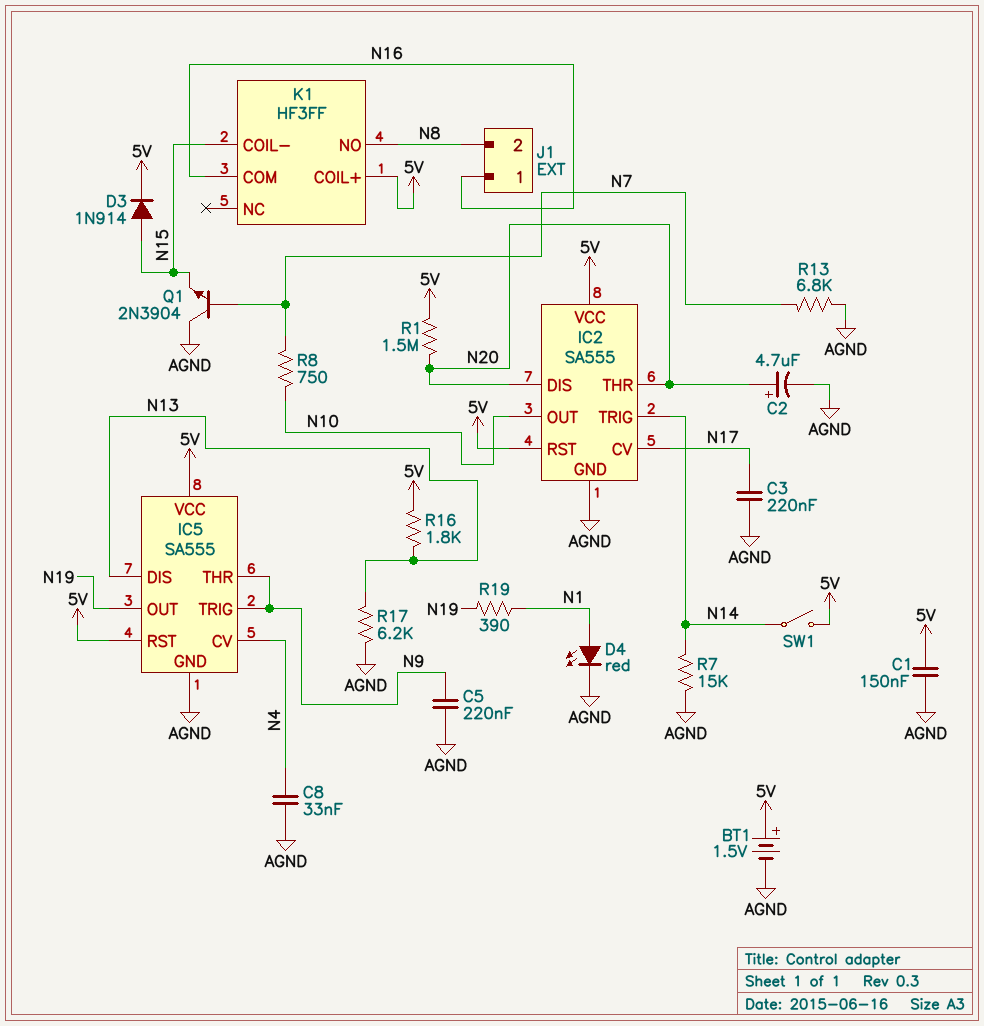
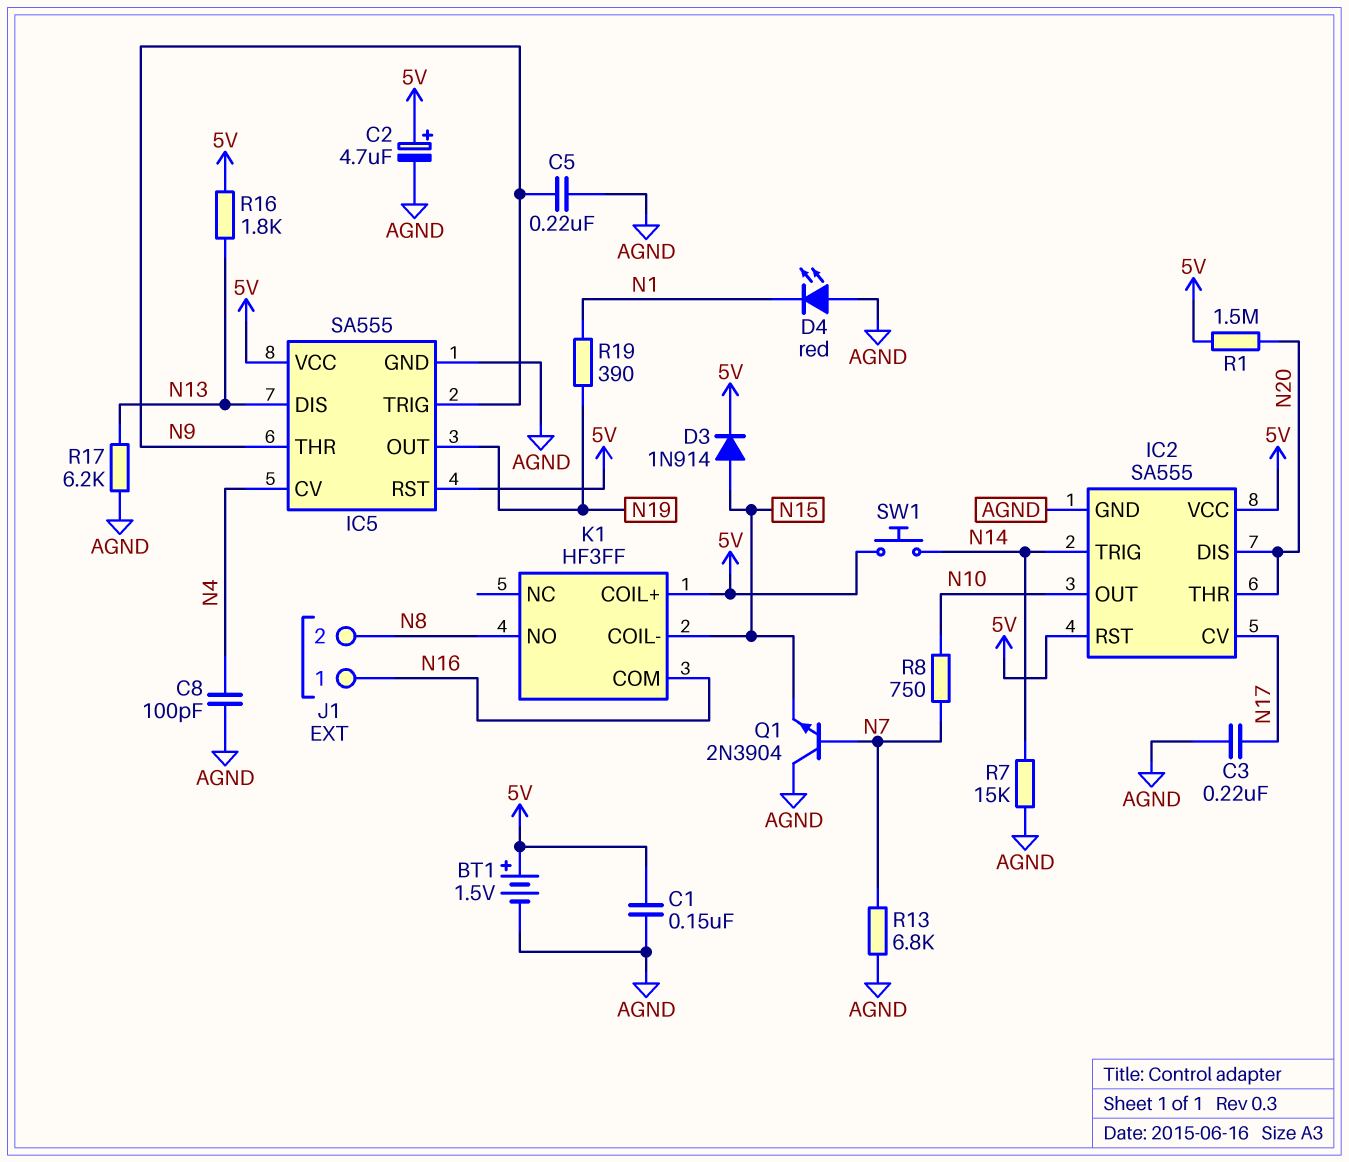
C2: 4.7uF (plus N20, minus AGND) -> 4.7uF (plus 5V, minus AGND)
C8: 33nF (AGND, N4) -> 100pF (AGND, N4)
D4: LED red (A N1, K AGND) -> LED red (A AGND, K N1)
SW1: switch (5V, N14) -> button (5V, N14)

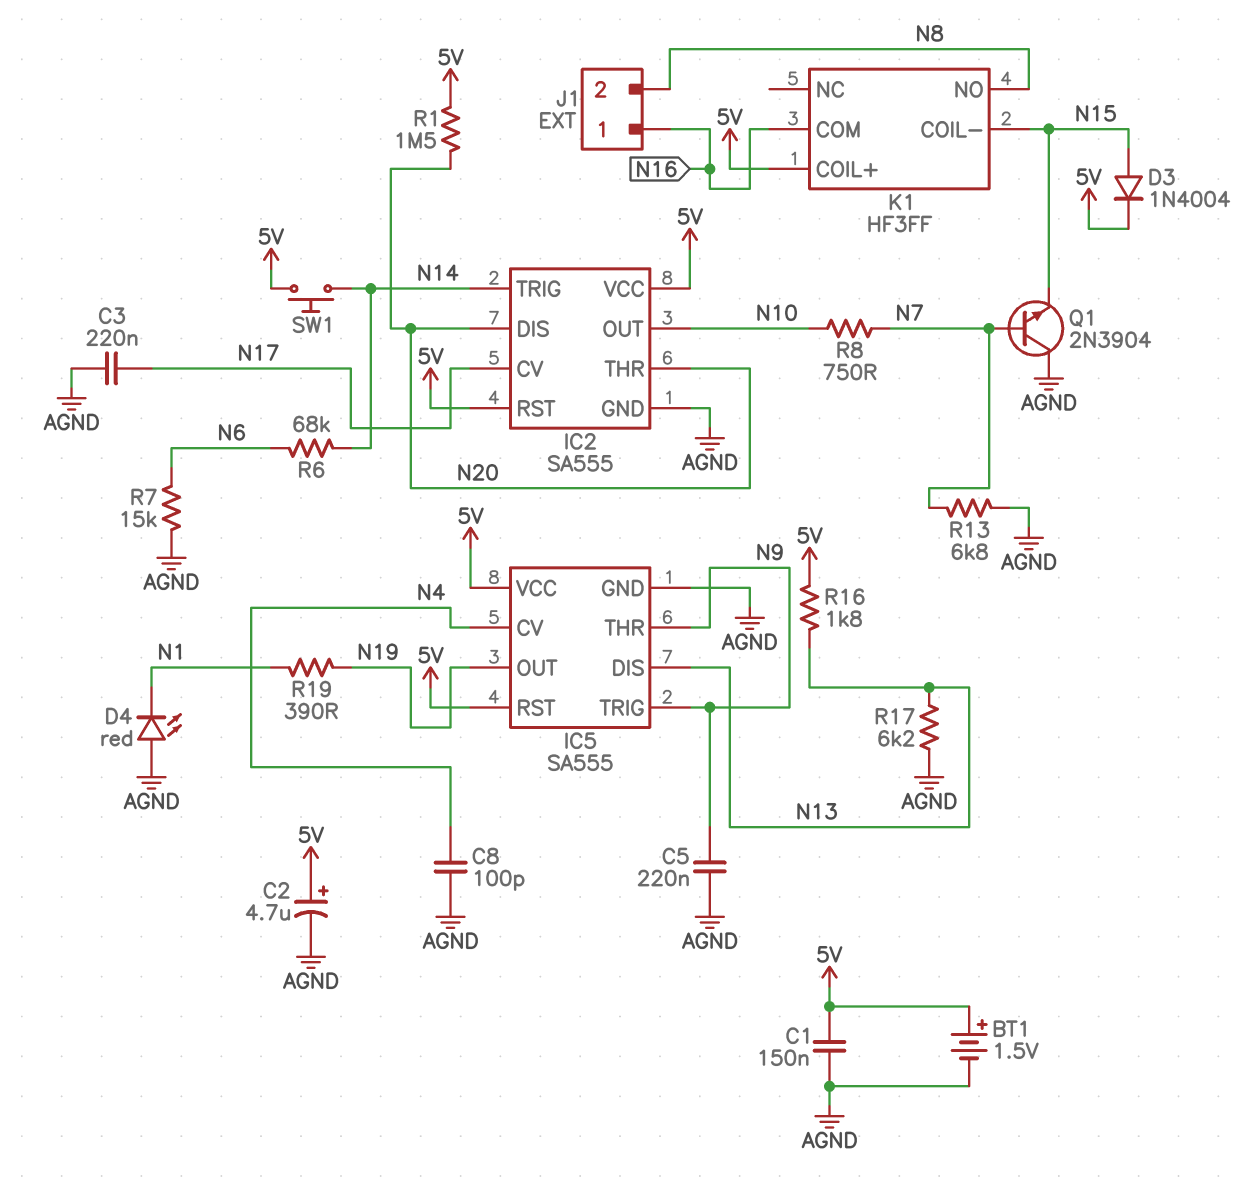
D3: diode 1N914 (A N15, K 5V) -> diode 1N4004 (A N15, K 5V)
R6: none -> 68k (N6, N14)
R7: 15k (AGND, N14) -> 15k (AGND, N6)

